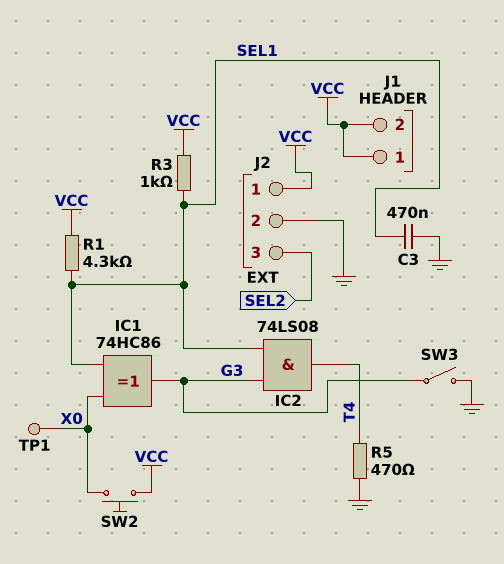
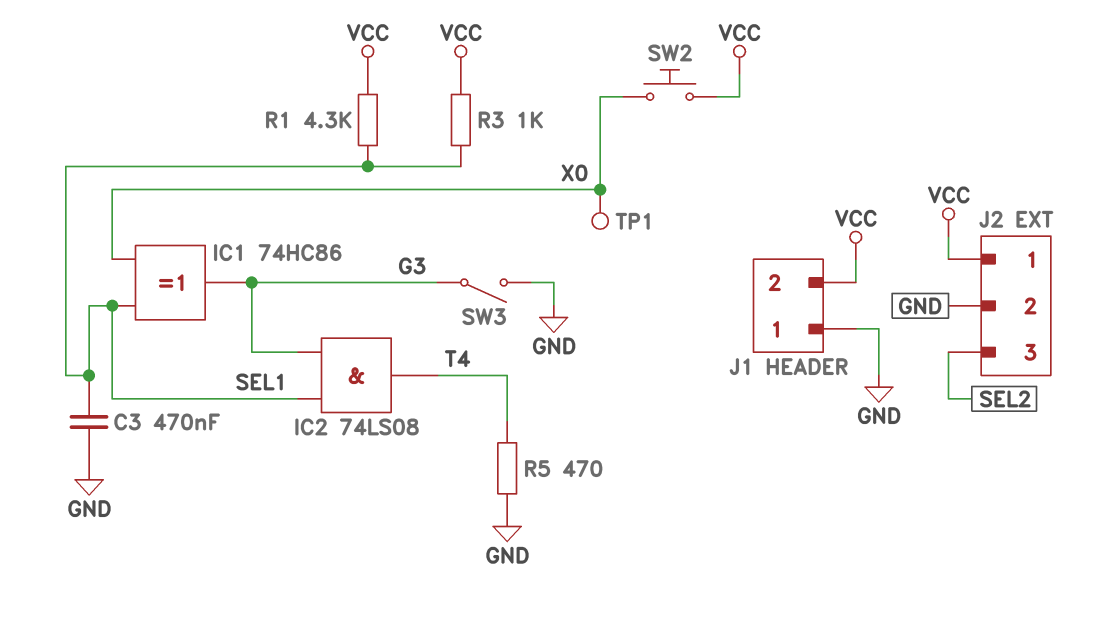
J1 pin 1: VCC -> GND

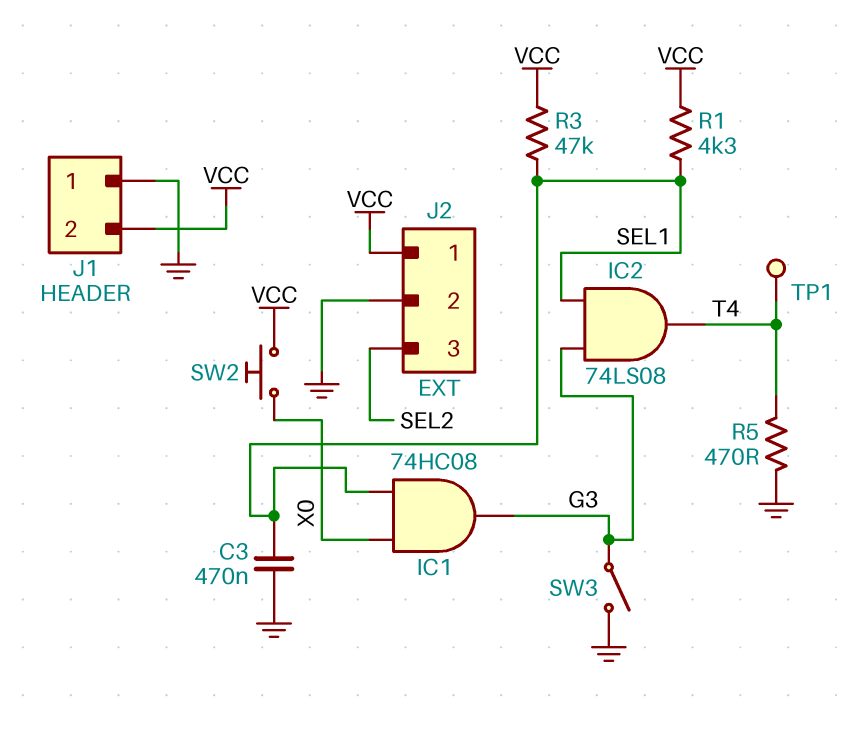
IC1: XOR 74HC86 (in SEL1, in X0, out G3) -> AND 74HC08 (in SEL1, in X0, out G3)
R3: 1k (SEL1, VCC) -> 47k (SEL1, VCC)
TP1: test point (X0) -> test point (T4)

